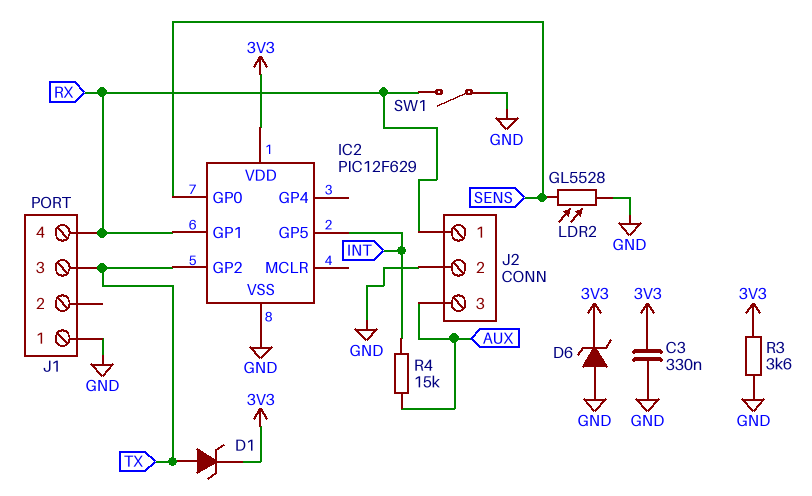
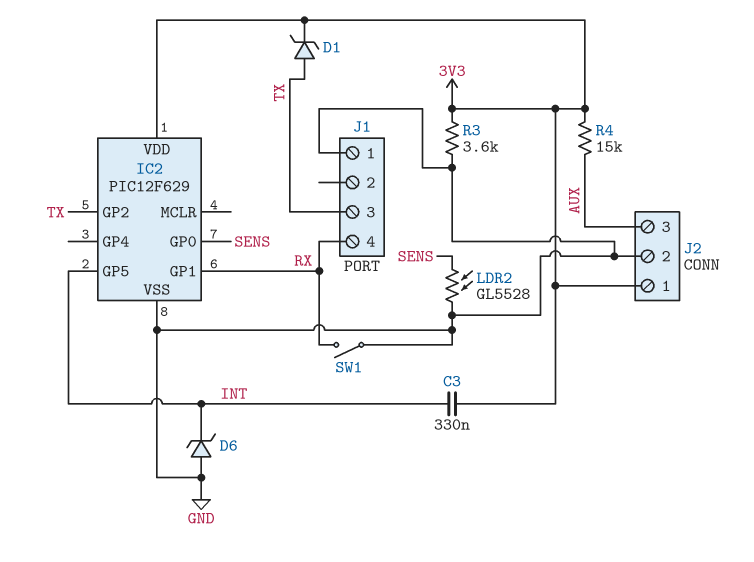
C3: 330nF (3V3, GND) -> 330nF (3V3, INT)
D6: zener (A GND, K 3V3) -> zener (A GND, K INT)
J2 pin 1: RX -> 3V3
R4: 15k (AUX, INT) -> 15k (3V3, AUX)

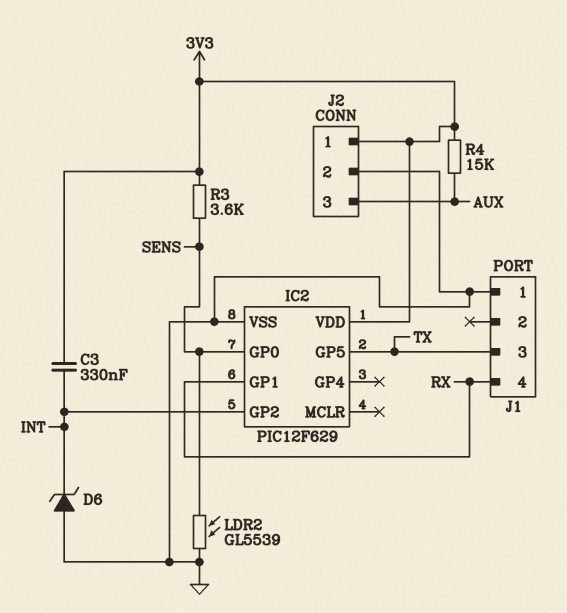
D1: zener (A TX, K 3V3) -> none
IC2 pin GP2: TX -> INT
IC2 pin GP5: INT -> TX
LDR2: GL5528 (GND, SENS) -> GL5539 (GND, SENS)
R3: 3.6k (3V3, GND) -> 3.6k (3V3, SENS)
SW1: switch (GND, RX) -> none

